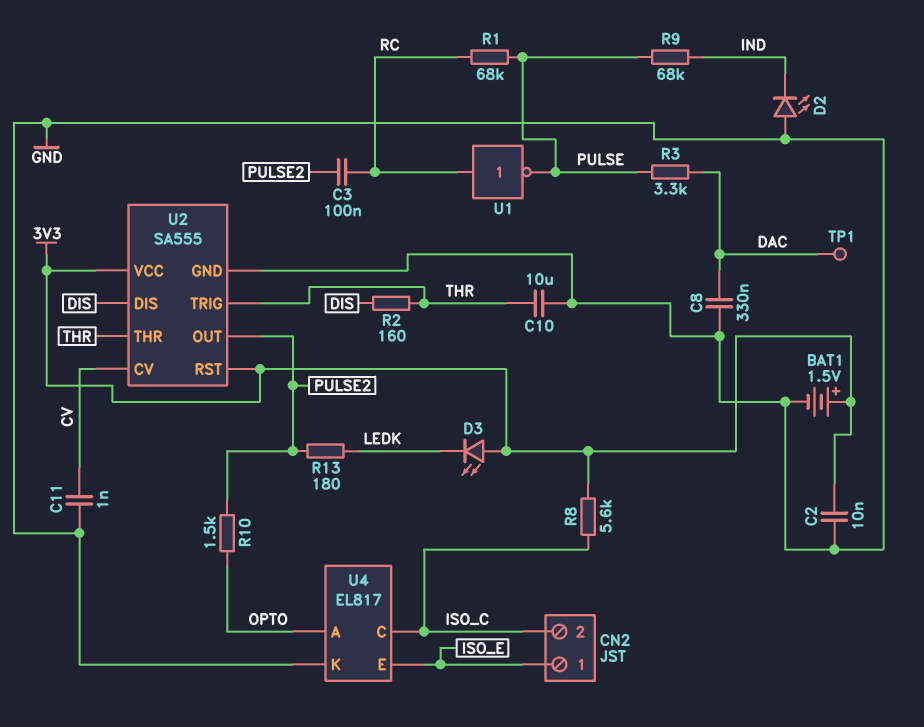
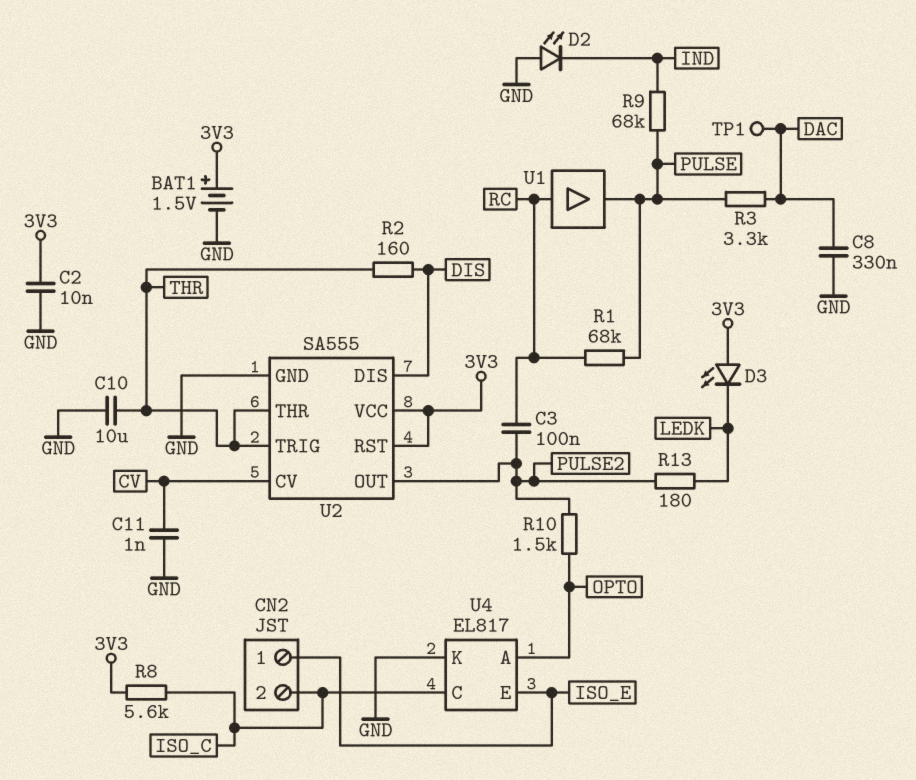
U1: NOT (in RC, out PULSE) -> buffer (in RC, out PULSE)

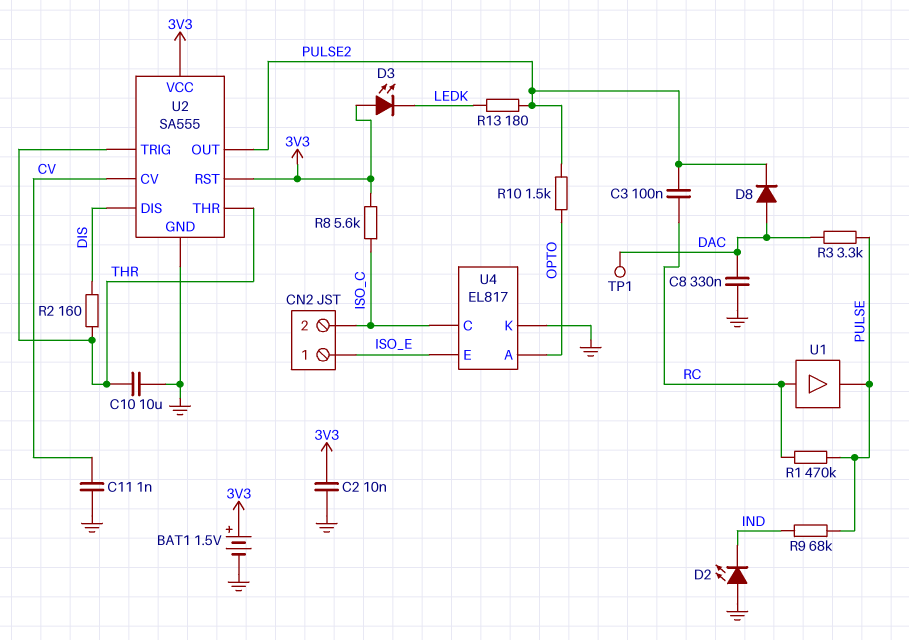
D8: none -> diode (A DAC, K PULSE2)
R1: 68k (PULSE, RC) -> 470k (PULSE, RC)

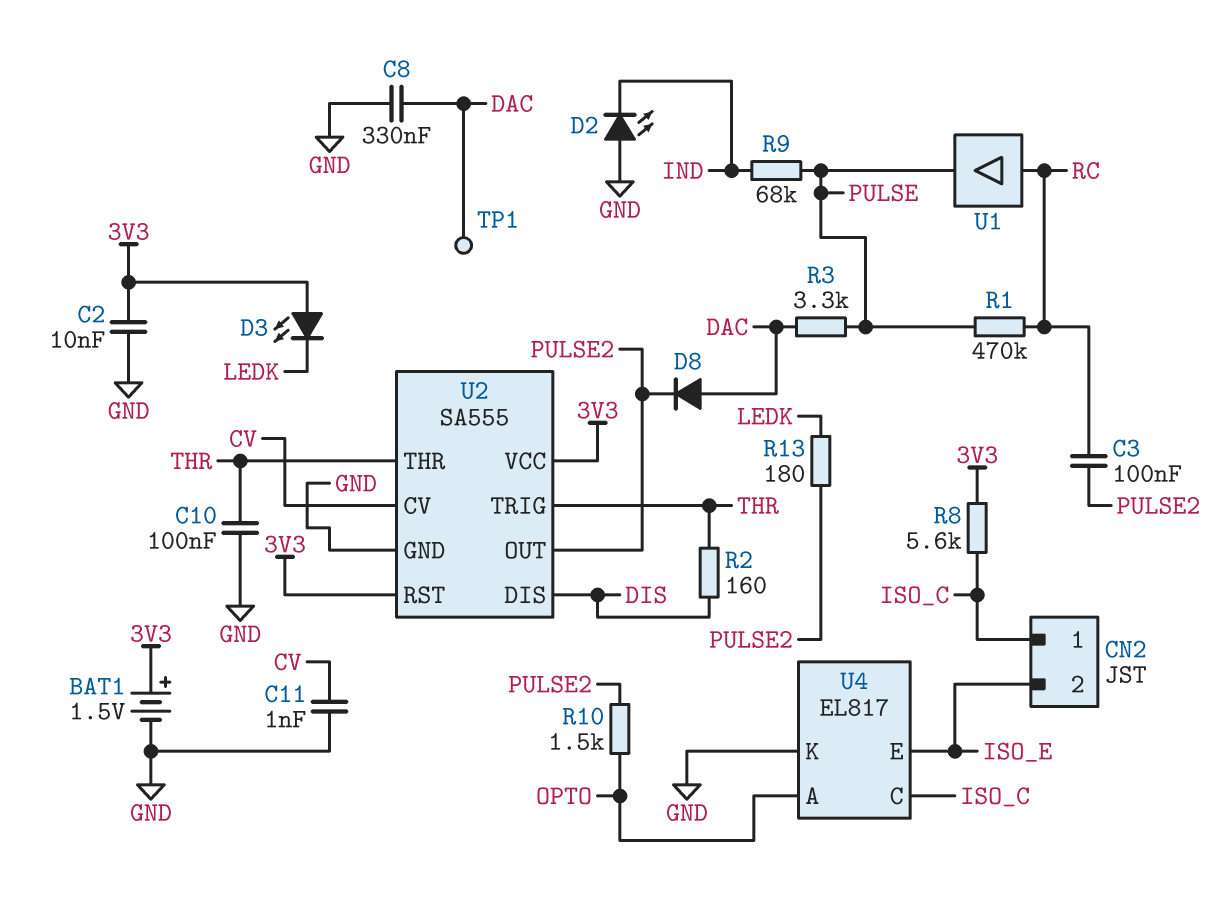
C10: 10uF (GND, THR) -> 100nF (GND, THR)
CN2 pin 1: ISO_E -> ISO_C
CN2 pin 2: ISO_C -> ISO_E

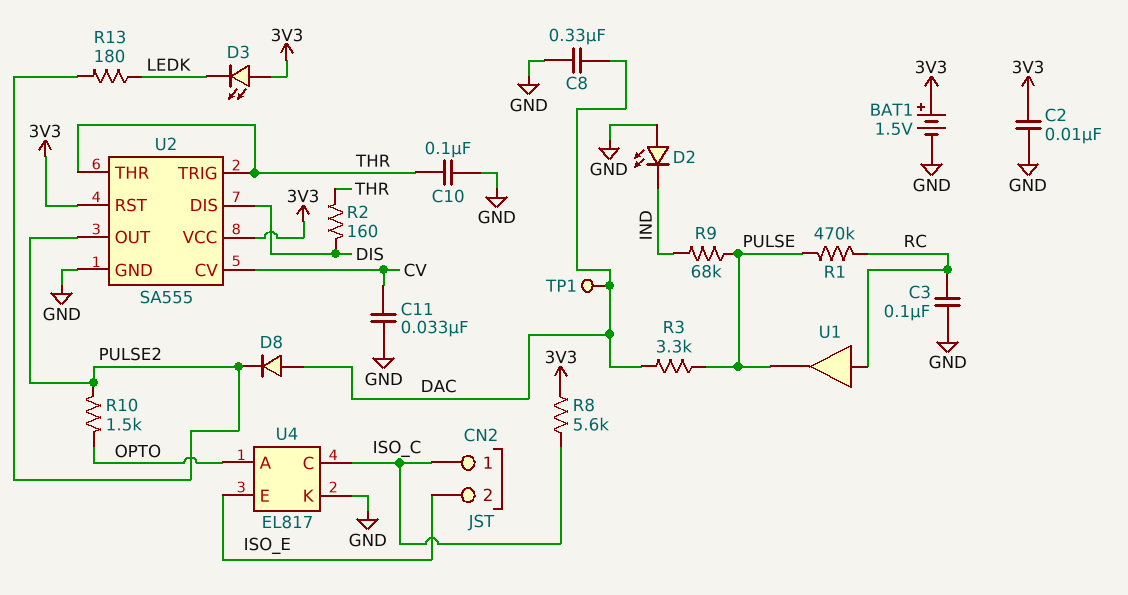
C3: 100nF (PULSE2, RC) -> 100nF (GND, RC)
C11: 1nF (CV, GND) -> 33nF (CV, GND)

